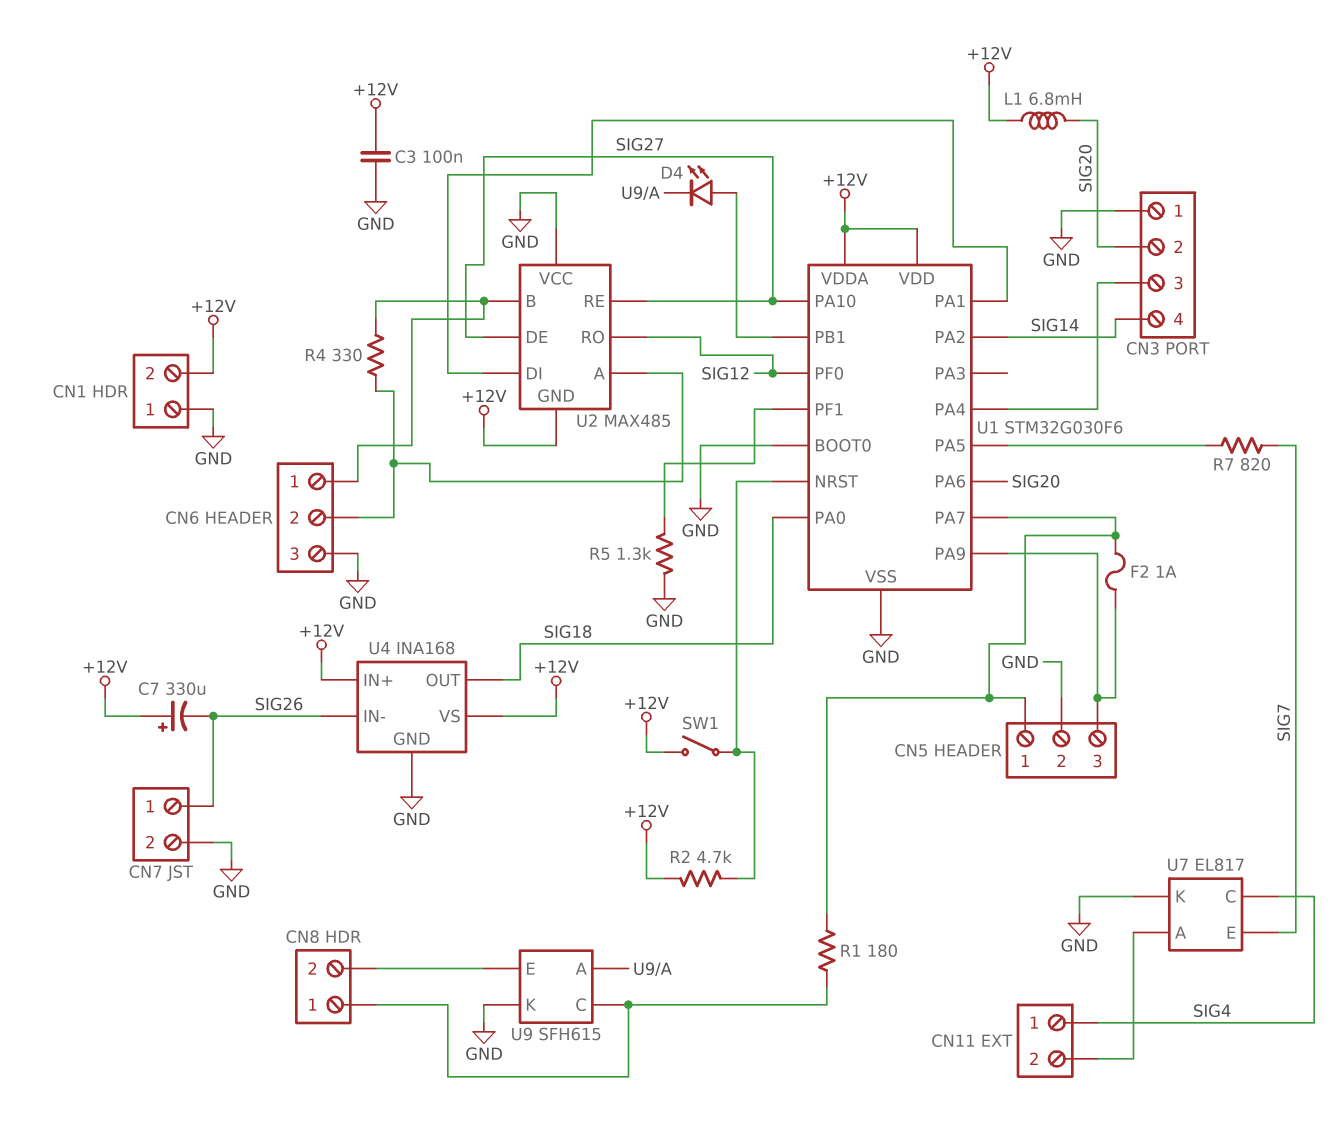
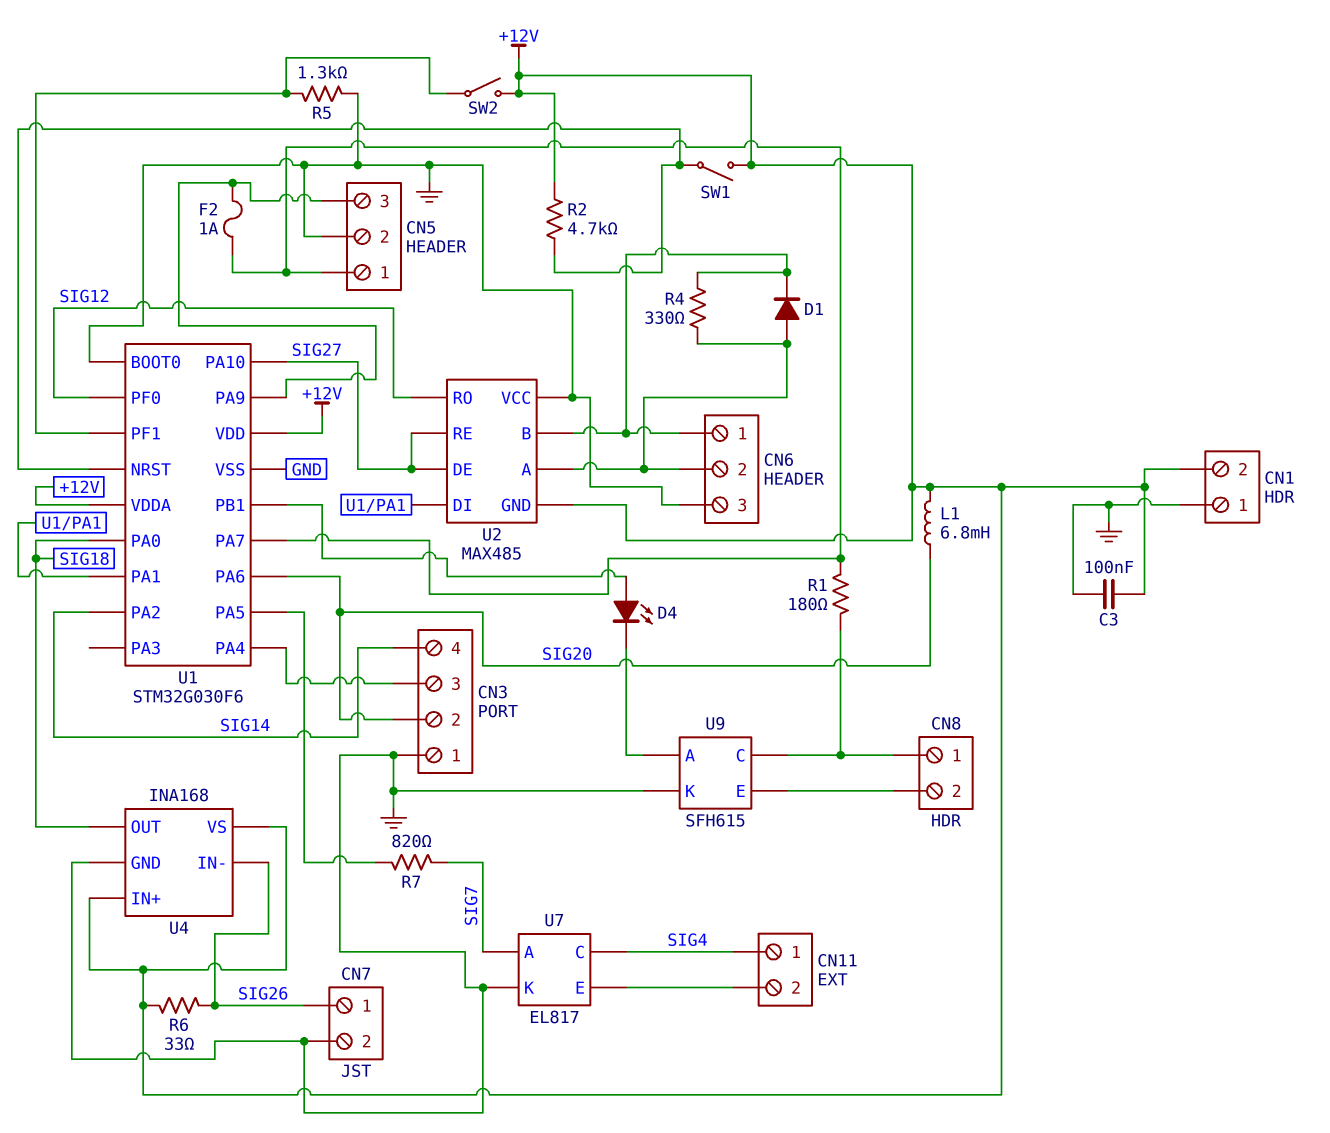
C7: 330uF (plus +12V, minus SIG26) -> none
D1: none -> diode (A CN6/2, K CN6/1)
R6: none -> 33 (+12V, SIG26)
SW2: none -> switch (+12V, U1/PF1)
U7 pin A: CN11/2 -> SIG7
U7 pin E: SIG7 -> CN11/2

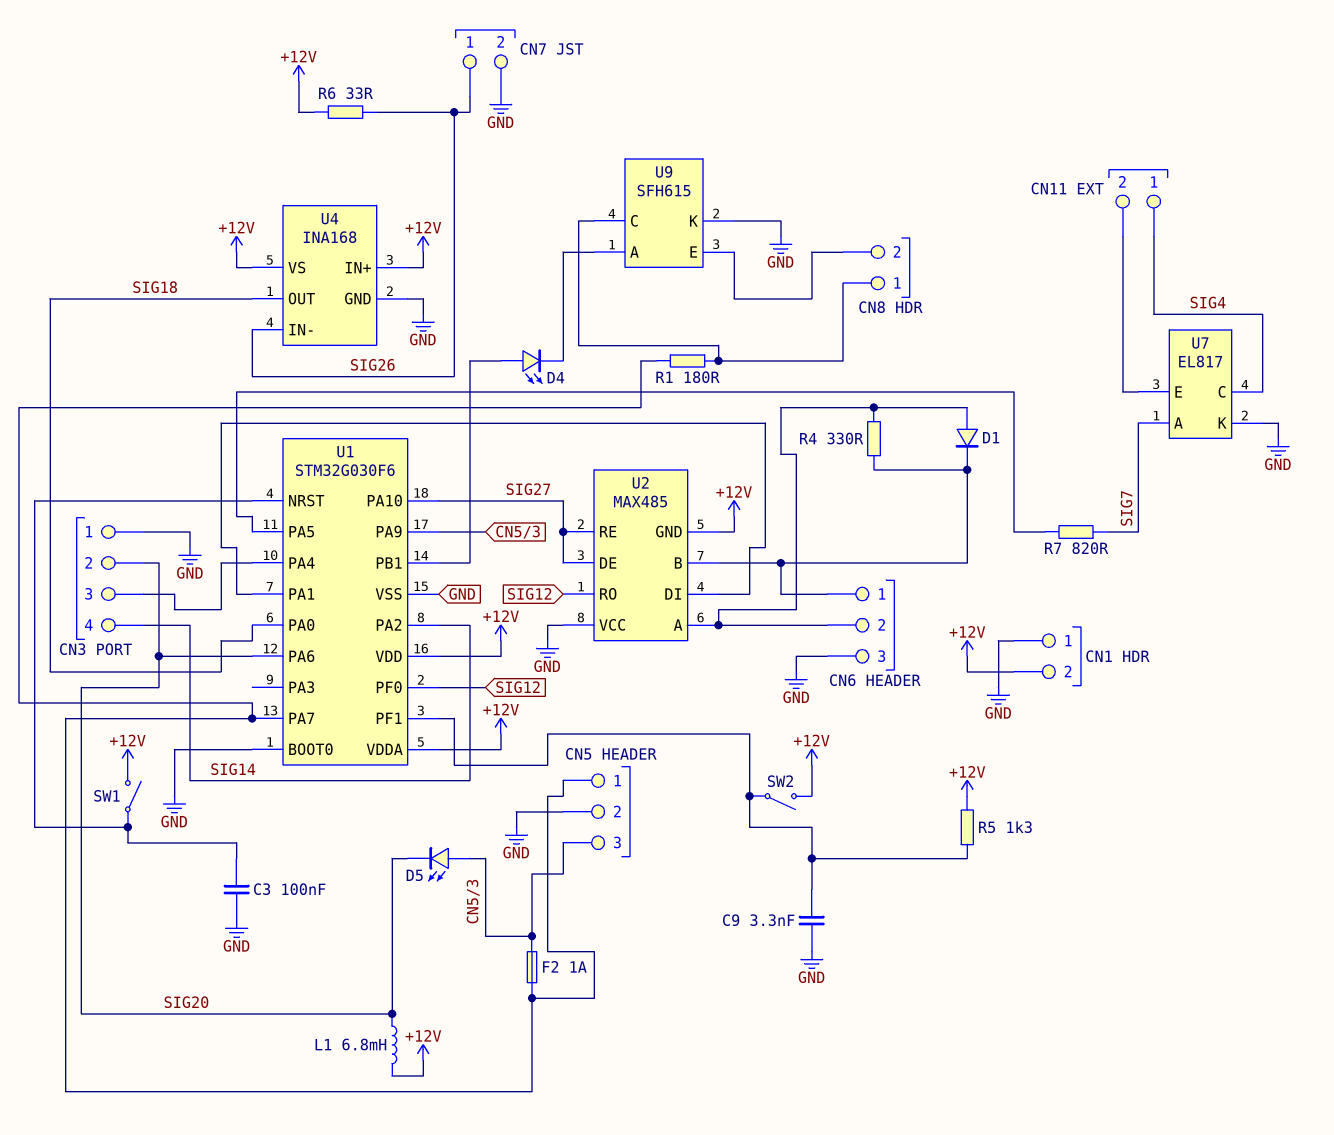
C3: 100nF (+12V, GND) -> 100nF (GND, U1/NRST)
C9: none -> 3.3nF (GND, U1/PF1)
D5: none -> LED (A CN5/3, K SIG20)
R2: 4.7k (+12V, U1/NRST) -> none
R5: 1.3k (GND, U1/PF1) -> 1.3k (+12V, U1/PF1)

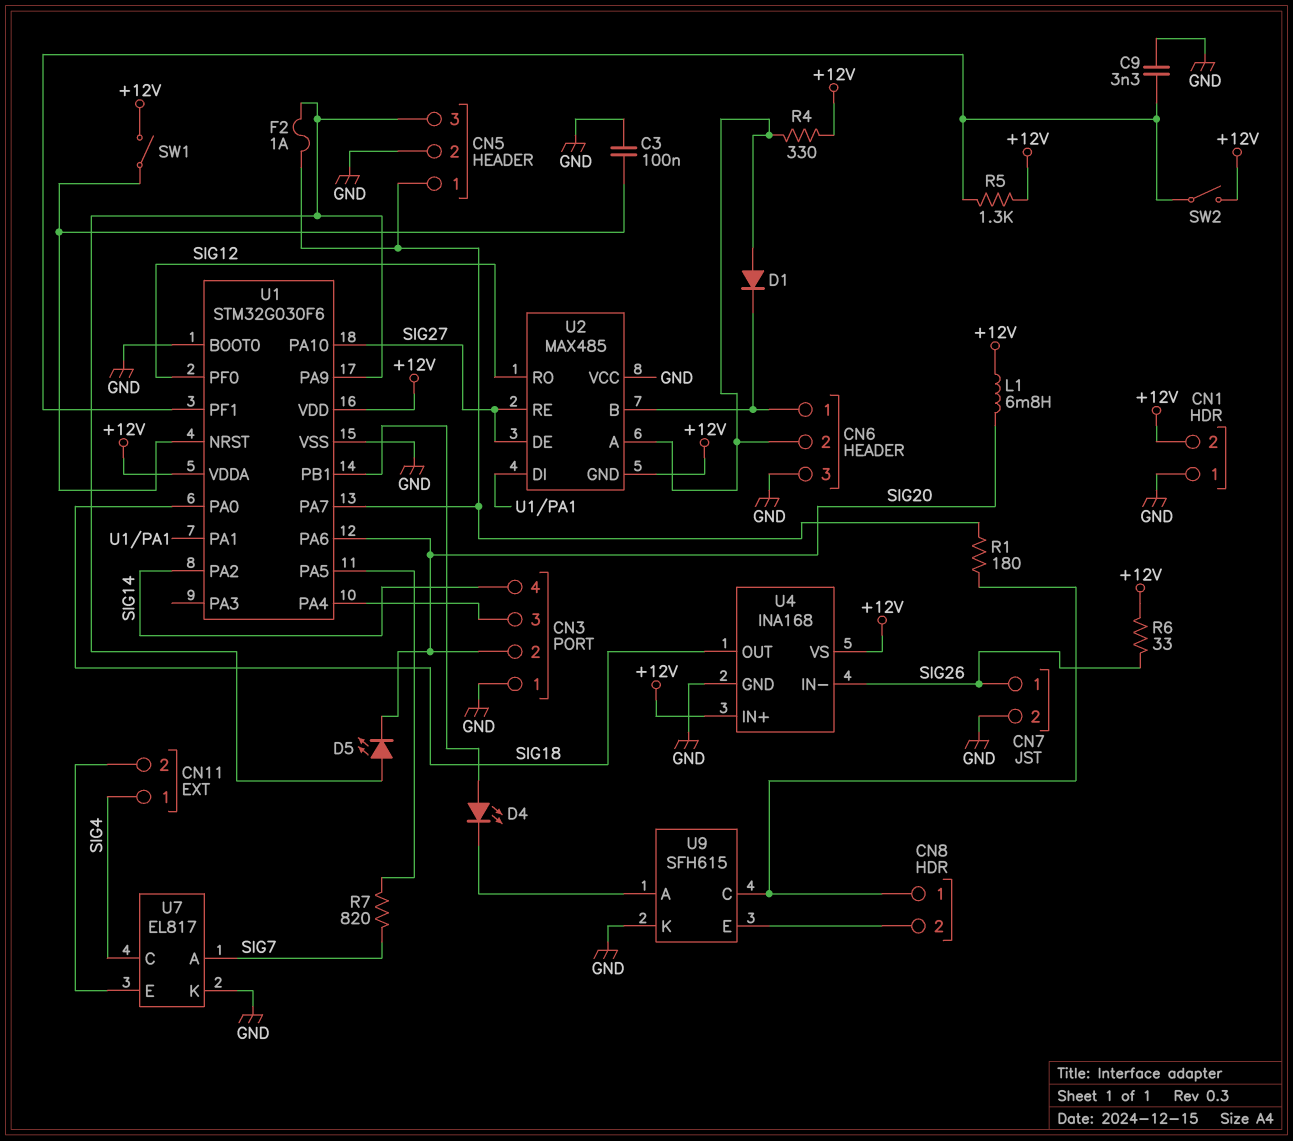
R4: 330 (CN6/1, CN6/2) -> 330 (+12V, CN6/2)

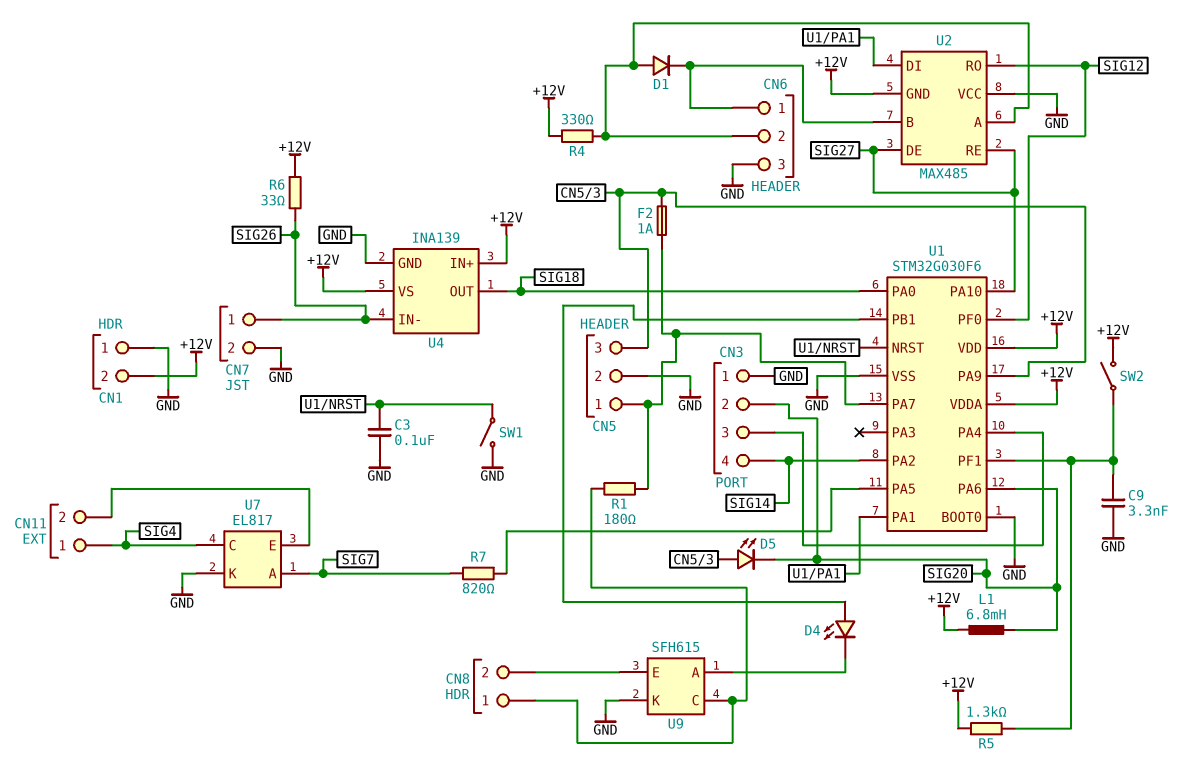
SW1: switch (+12V, U1/NRST) -> switch (GND, U1/NRST)
U4: INA168 -> INA139

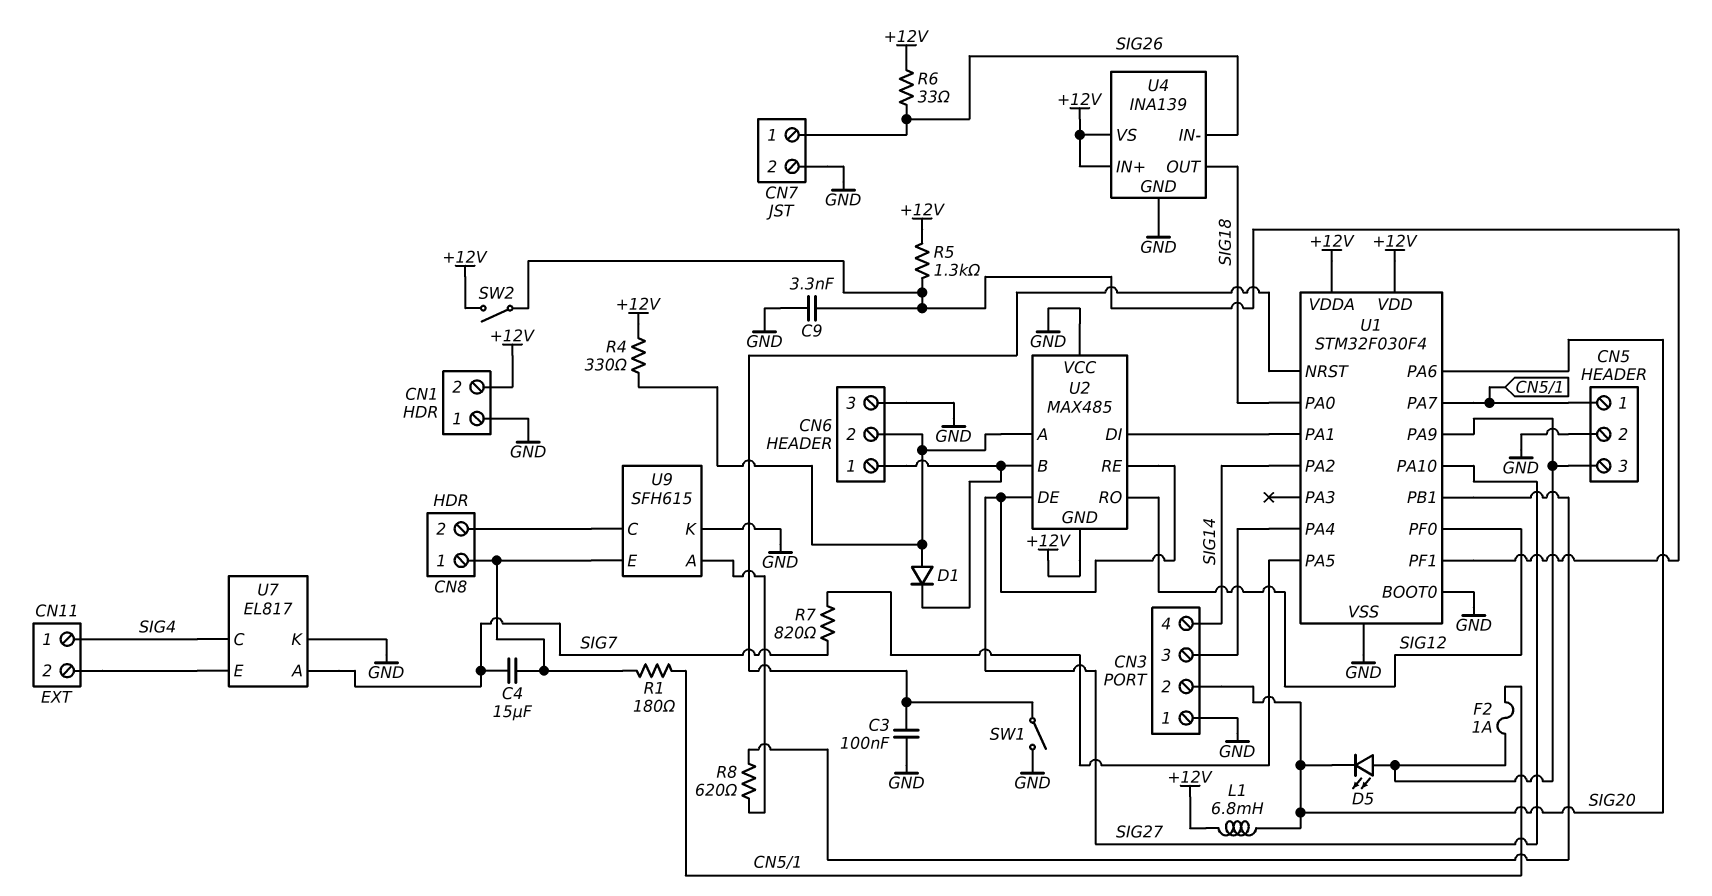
C4: none -> 15uF (CN8/1, SIG7)
D4: LED (A U1/PB1, K U9/A) -> none
R8: none -> 620 (U1/PB1, U9/A)
U1: STM32G030F6 -> STM32F030F4
U9 pin C: CN8/1 -> CN8/2
U9 pin E: CN8/2 -> CN8/1

